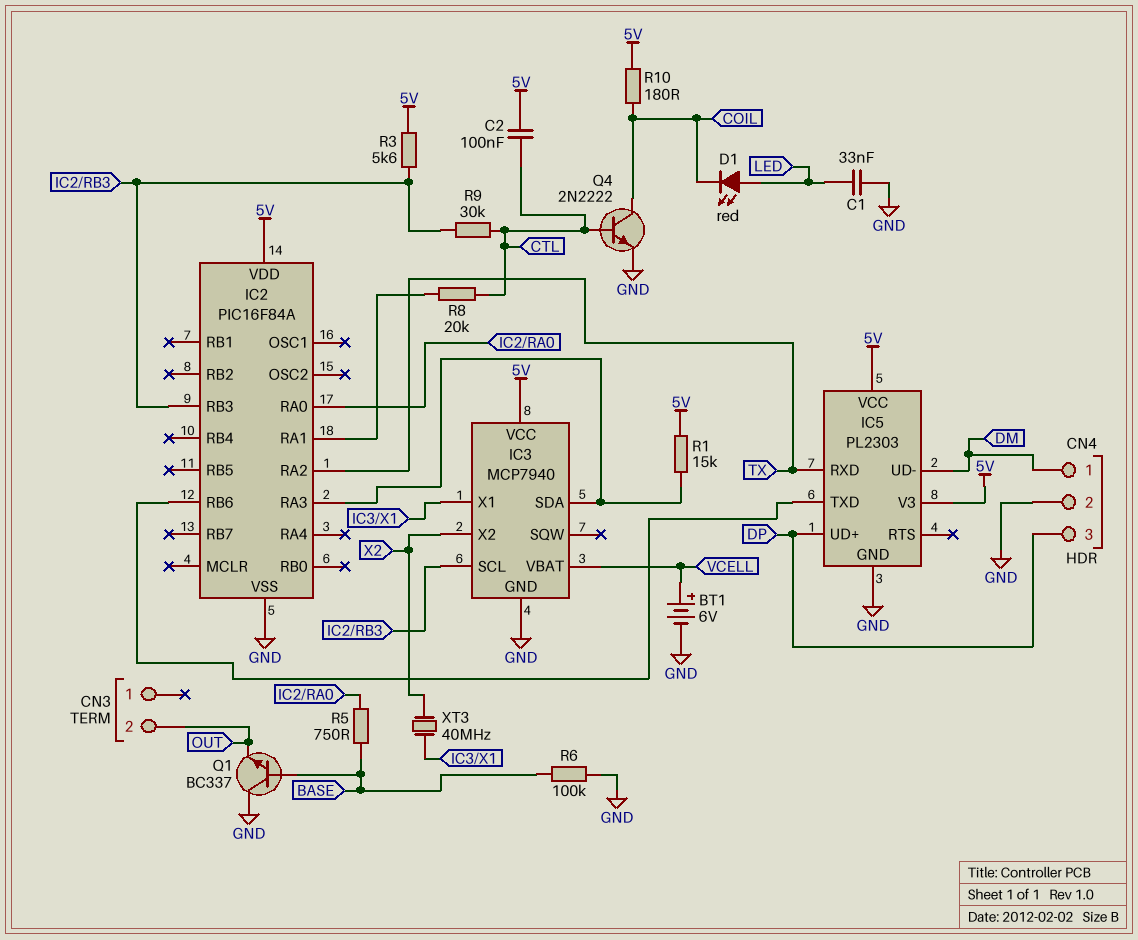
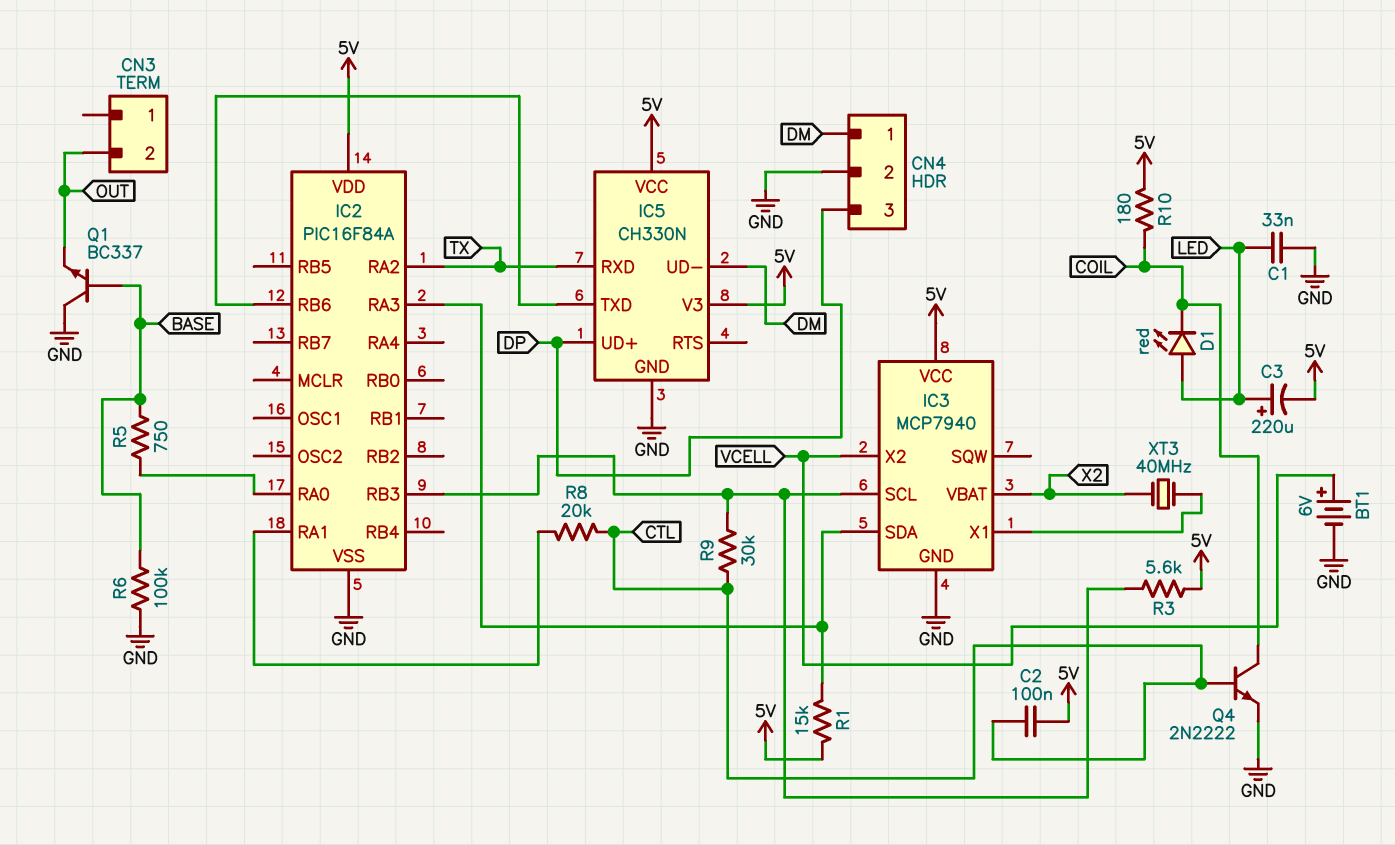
C3: none -> 220uF (plus LED, minus 5V)
IC3 pin VBAT: VCELL -> X2
IC3 pin X2: X2 -> VCELL
IC5: PL2303 -> CH330N

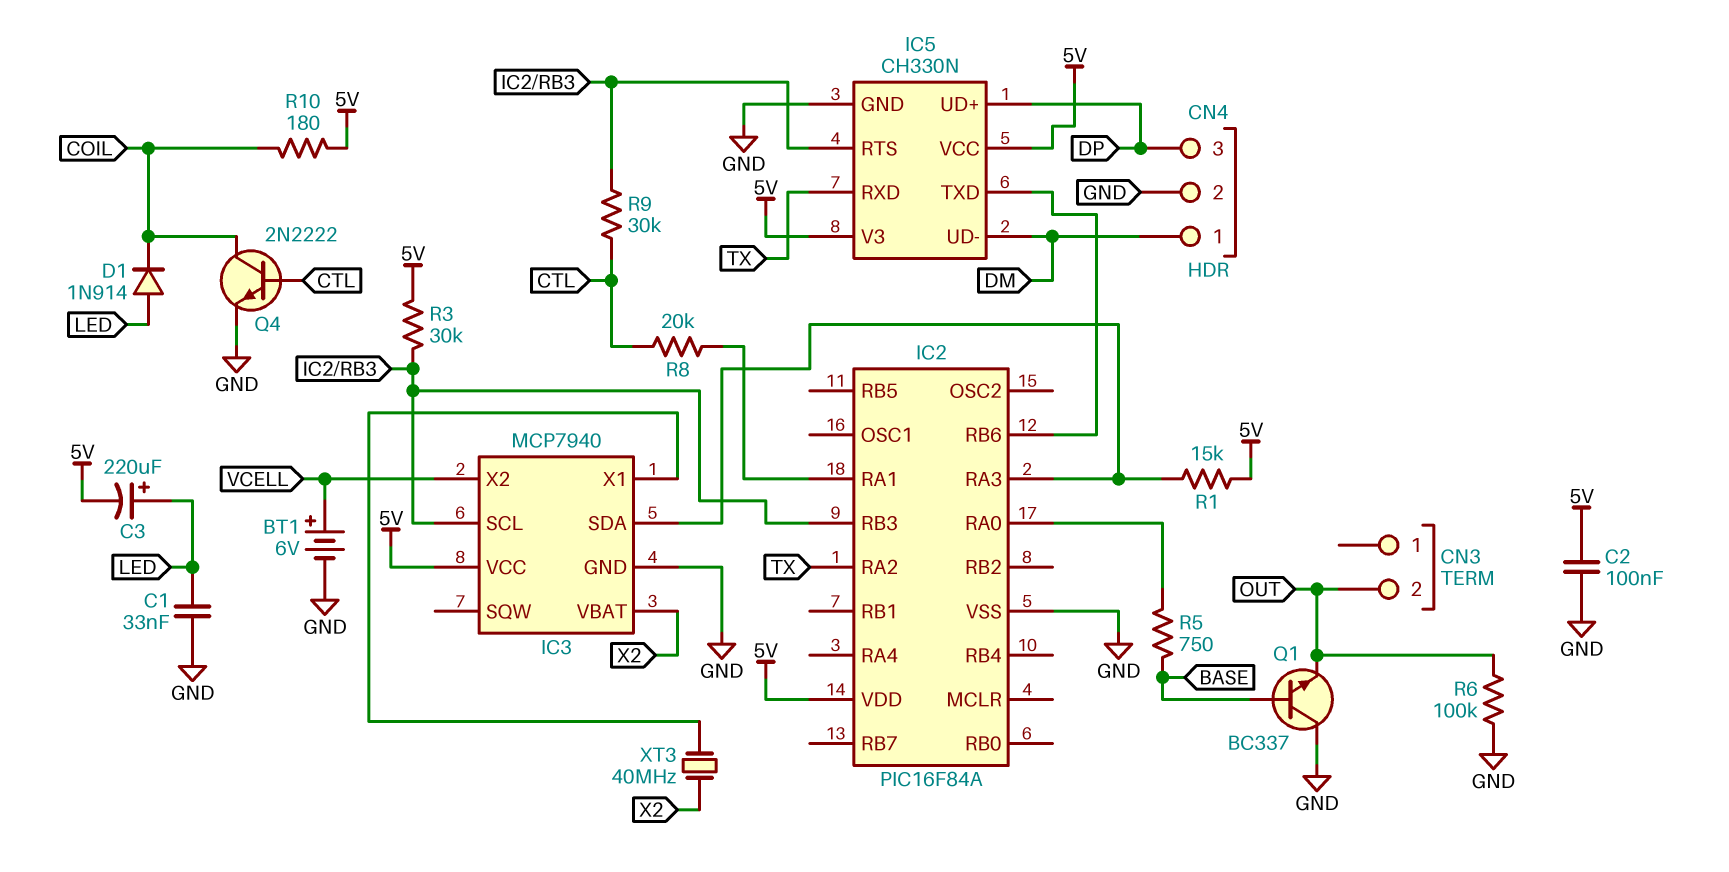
C2: 100nF (5V, CTL) -> 100nF (5V, GND)
D1: LED red (A LED, K COIL) -> diode 1N914 (A LED, K COIL)
IC5 pin RTS: none -> IC2/RB3
R3: 5.6k (5V, IC2/RB3) -> 30k (5V, IC2/RB3)
R6: 100k (BASE, GND) -> 100k (GND, OUT)

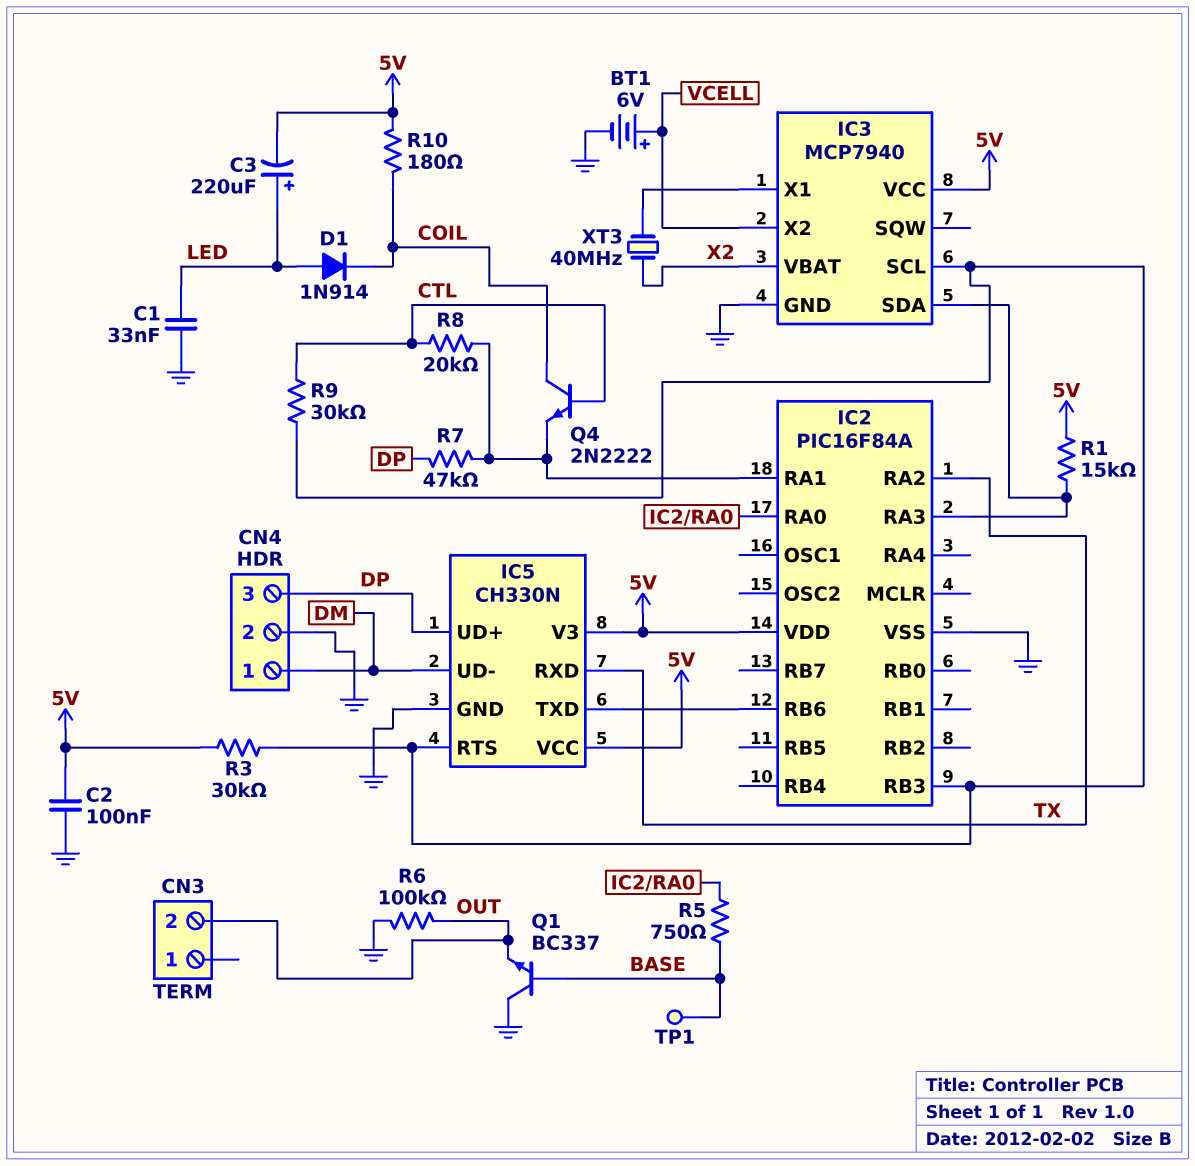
Q4: NPN 2N2222 (B CTL, C COIL, E GND) -> NPN 2N2222 (B CTL, C COIL, E IC2/RA1)
R7: none -> 47k (DP, IC2/RA1)
TP1: none -> test point (BASE)

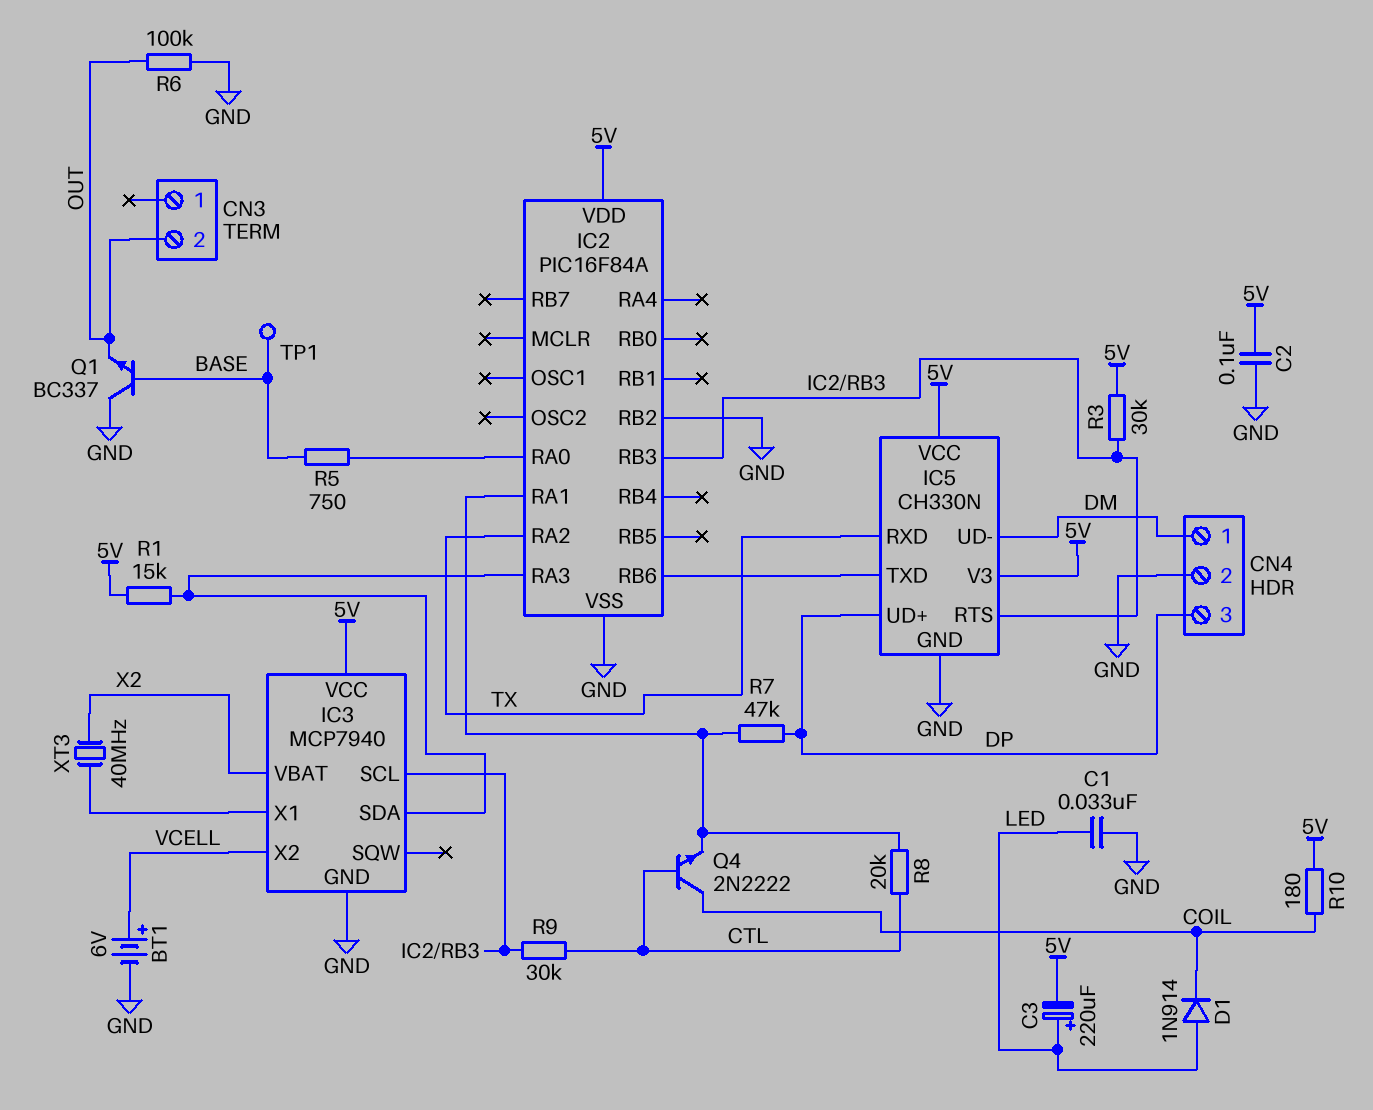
IC2 pin RB2: none -> GND

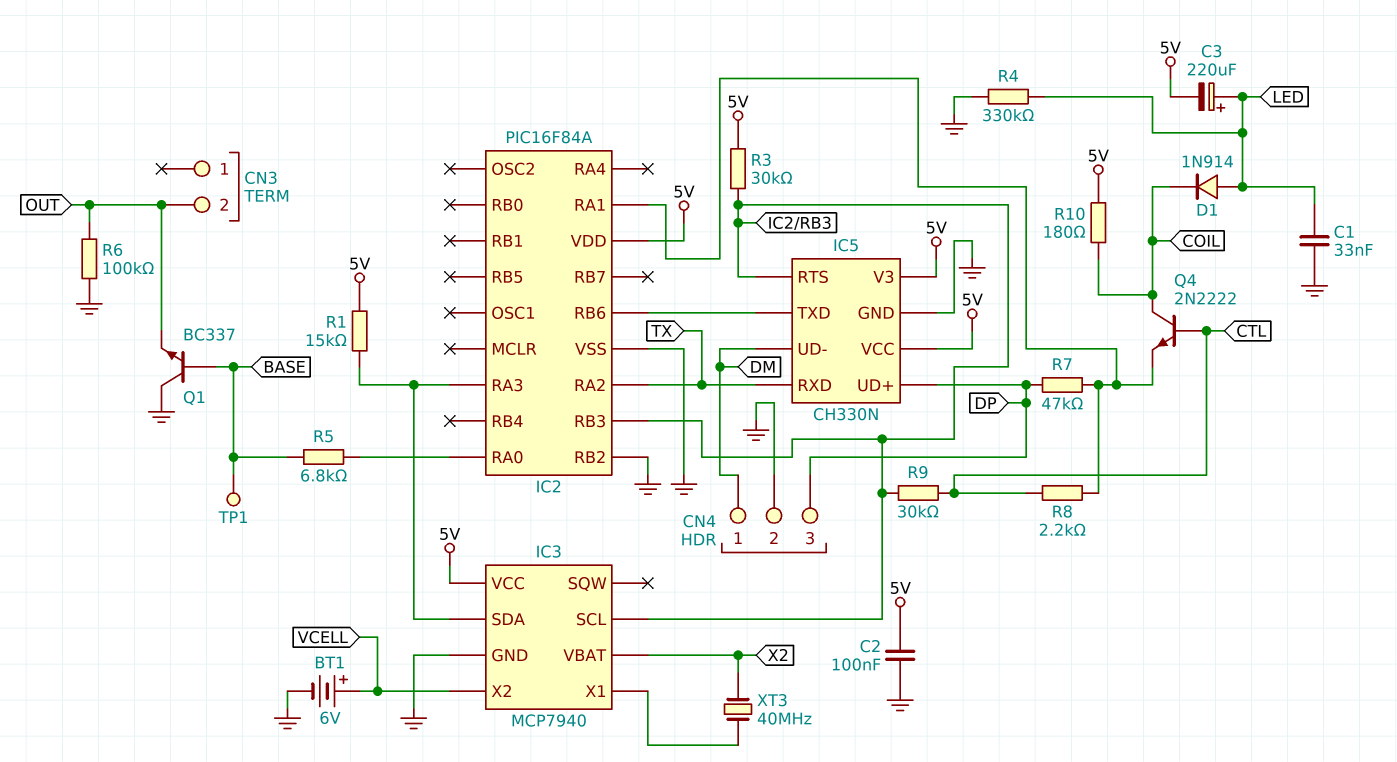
R4: none -> 330k (GND, LED)
R5: 750 (BASE, IC2/RA0) -> 6.8k (BASE, IC2/RA0)
R8: 20k (CTL, IC2/RA1) -> 2.2k (CTL, IC2/RA1)

